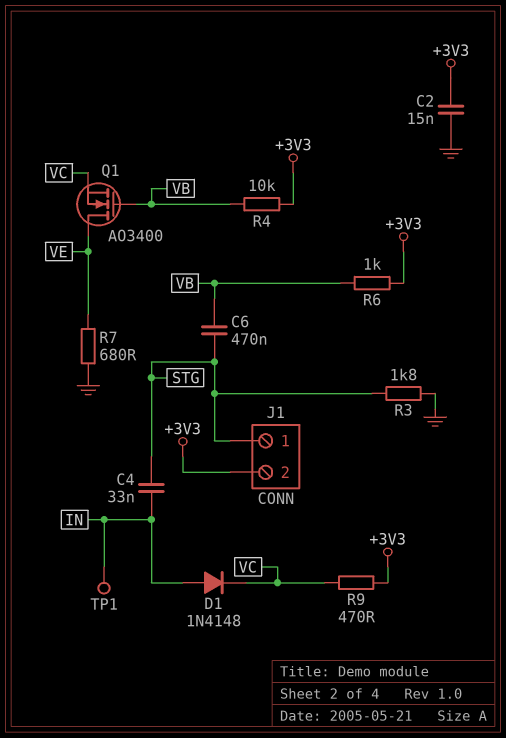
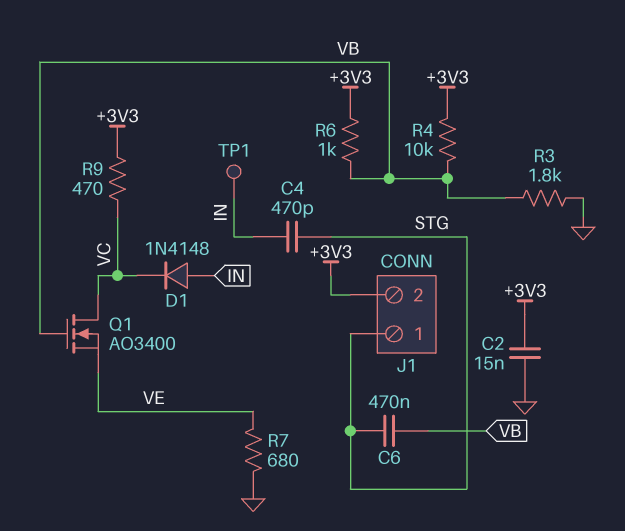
C4: 33nF (IN, STG) -> 470pF (IN, STG)
Q1: NMOS AO3400 (G VB, D VE, S VC) -> NMOS AO3400 (G VB, D VC, S VE)
R3: 1.8k (GND, STG) -> 1.8k (GND, VB)

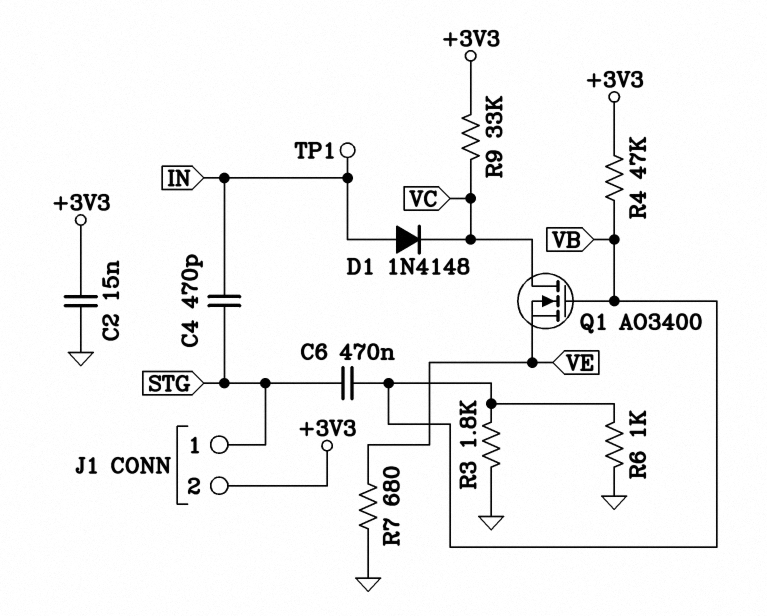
R4: 10k (+3V3, VB) -> 47k (+3V3, VB)
R6: 1k (+3V3, VB) -> 1k (GND, VB)
R9: 470 (+3V3, VC) -> 33k (+3V3, VC)

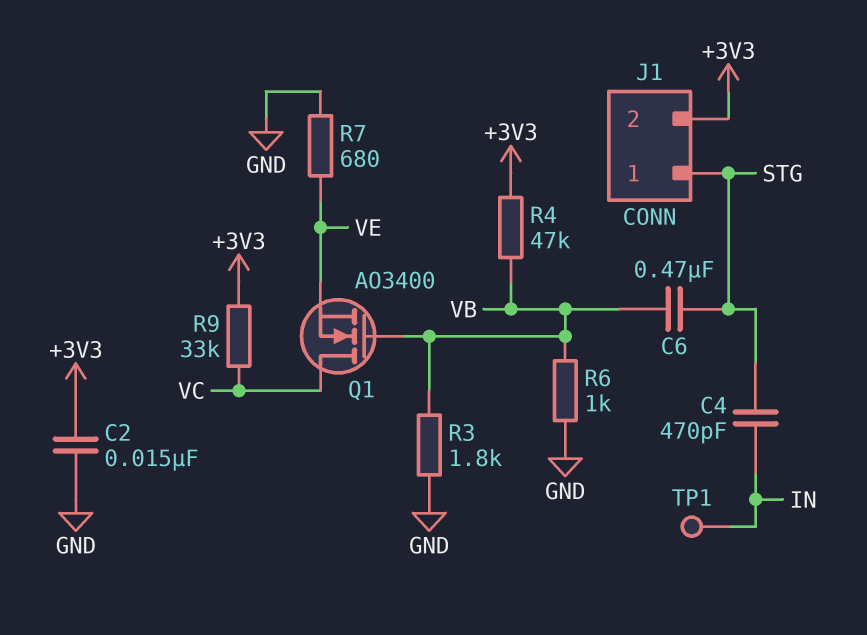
D1: diode 1N4148 (A IN, K VC) -> none

